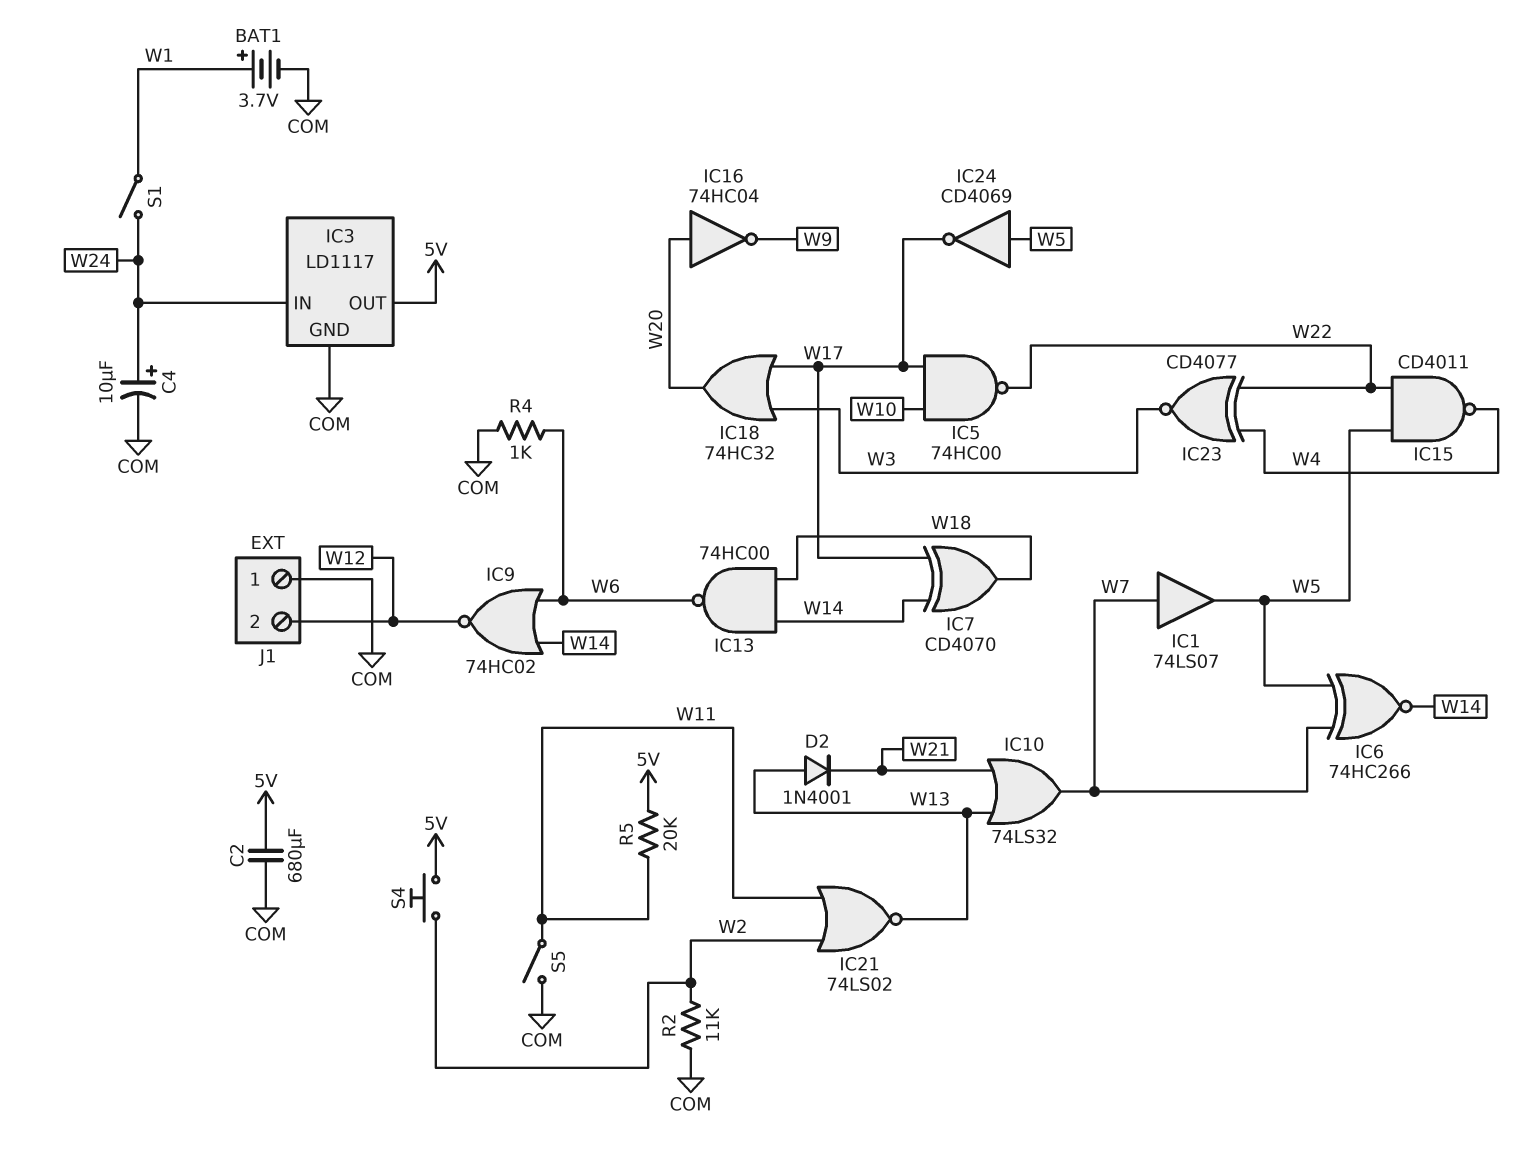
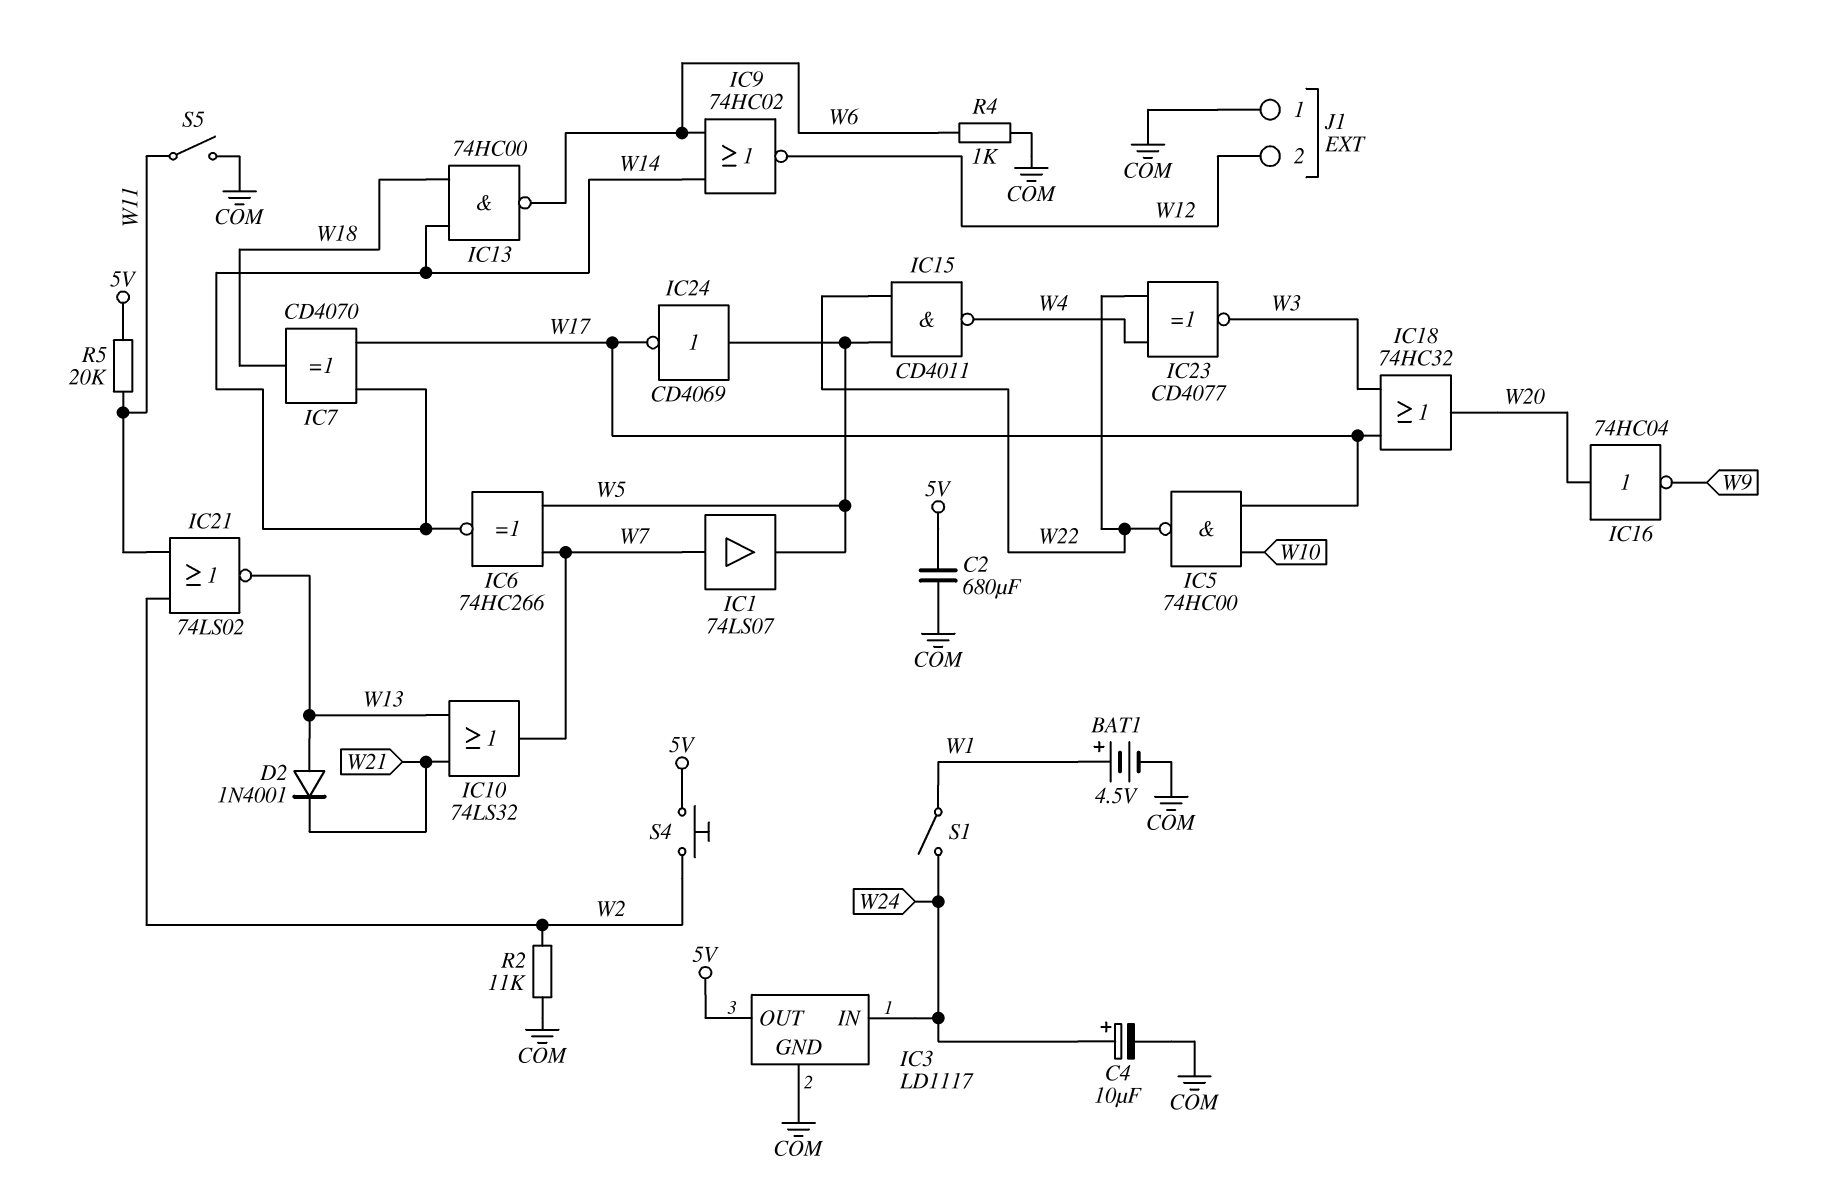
BAT1: 3.7V (plus W1, minus COM) -> 4.5V (plus W1, minus COM)

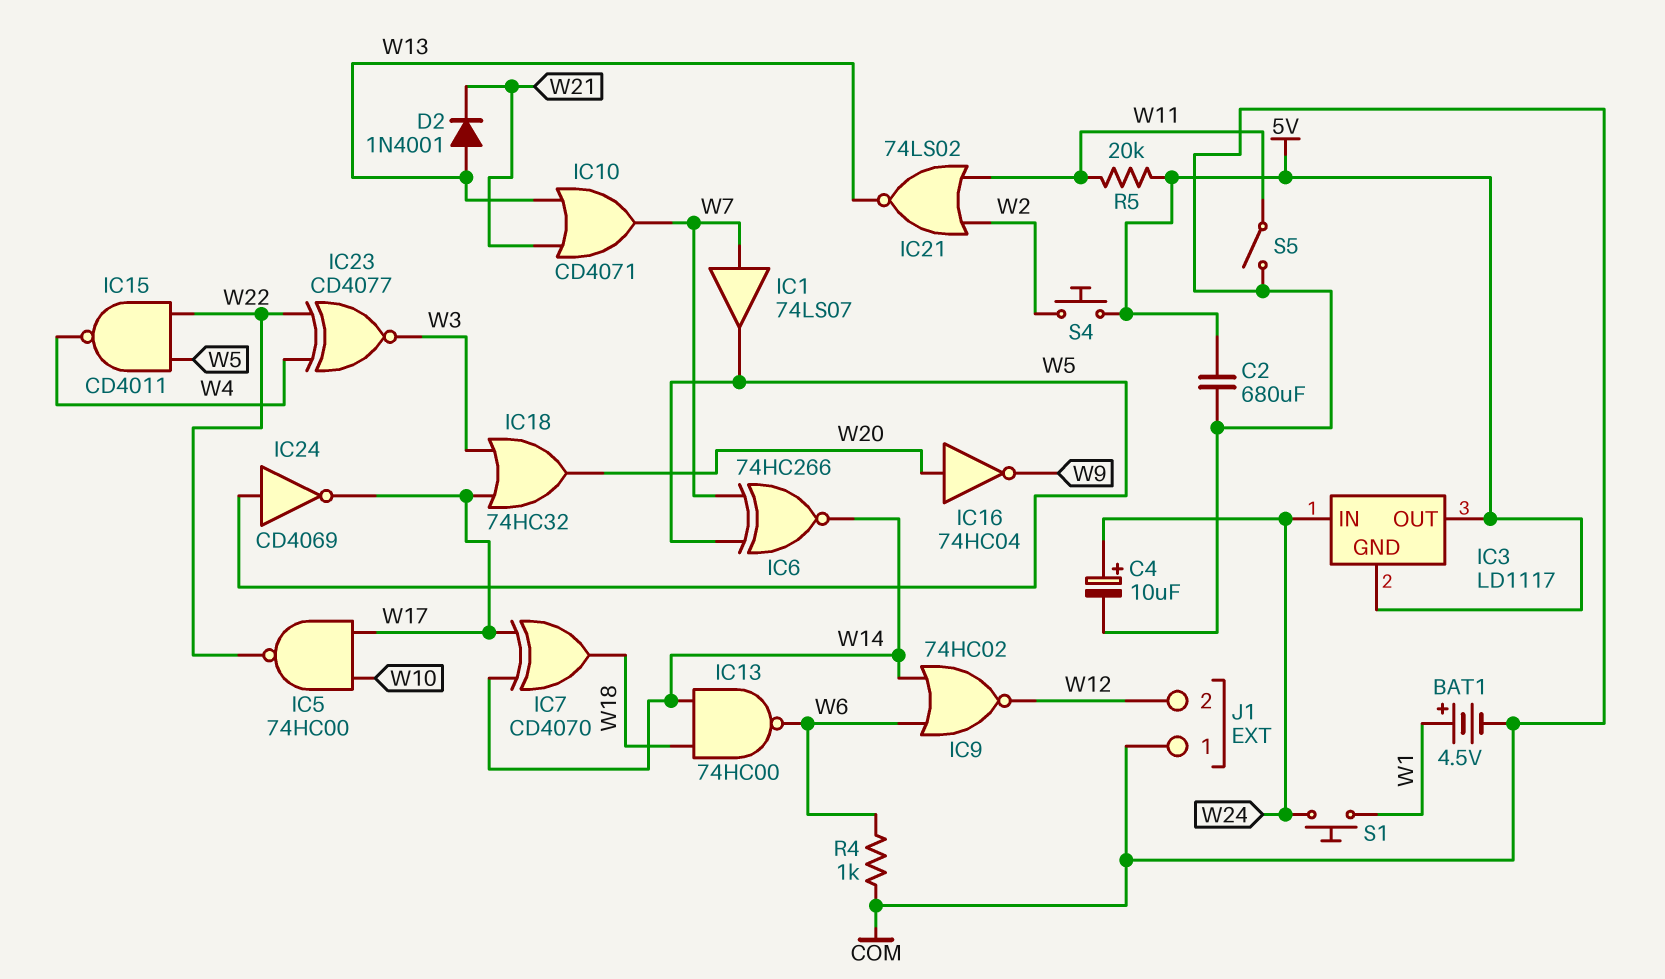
IC3 pin GND: COM -> 5V
IC10: OR 74LS32 (in W13, in W21, out W7) -> OR CD4071 (in W13, in W21, out W7)
R2: 11k (COM, W2) -> none
S1: switch (W1, W24) -> button (W1, W24)

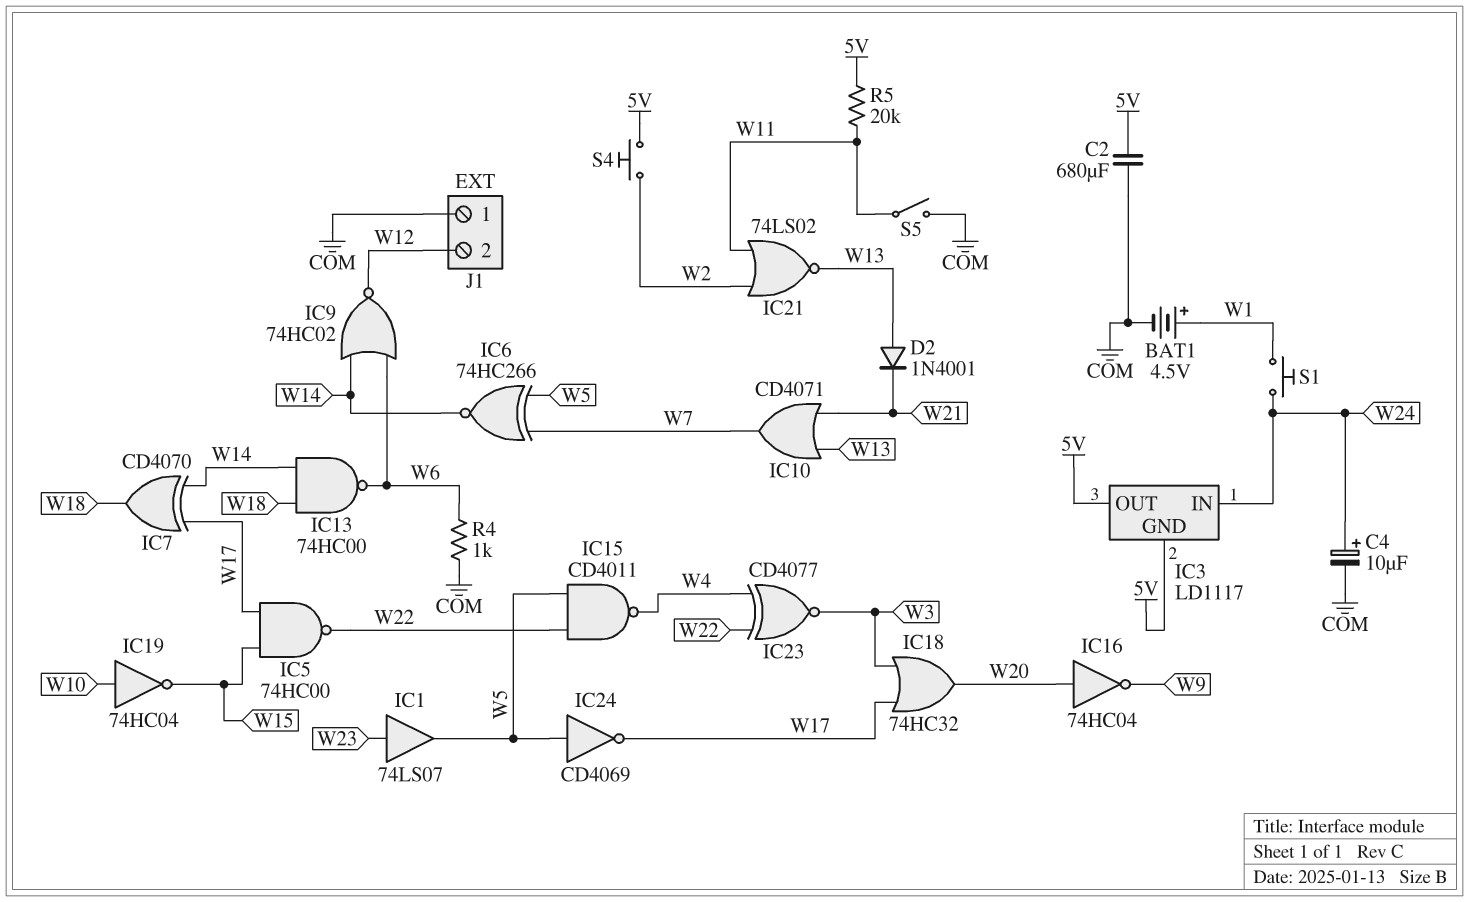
IC1: buffer 74LS07 (in W7, out W5) -> buffer 74LS07 (in W23, out W5)
IC5: NAND 74HC00 (in W10, in W17, out W22) -> NAND 74HC00 (in W15, in W17, out W22)
IC19: none -> NOT 74HC04 (in W10, out W15)

